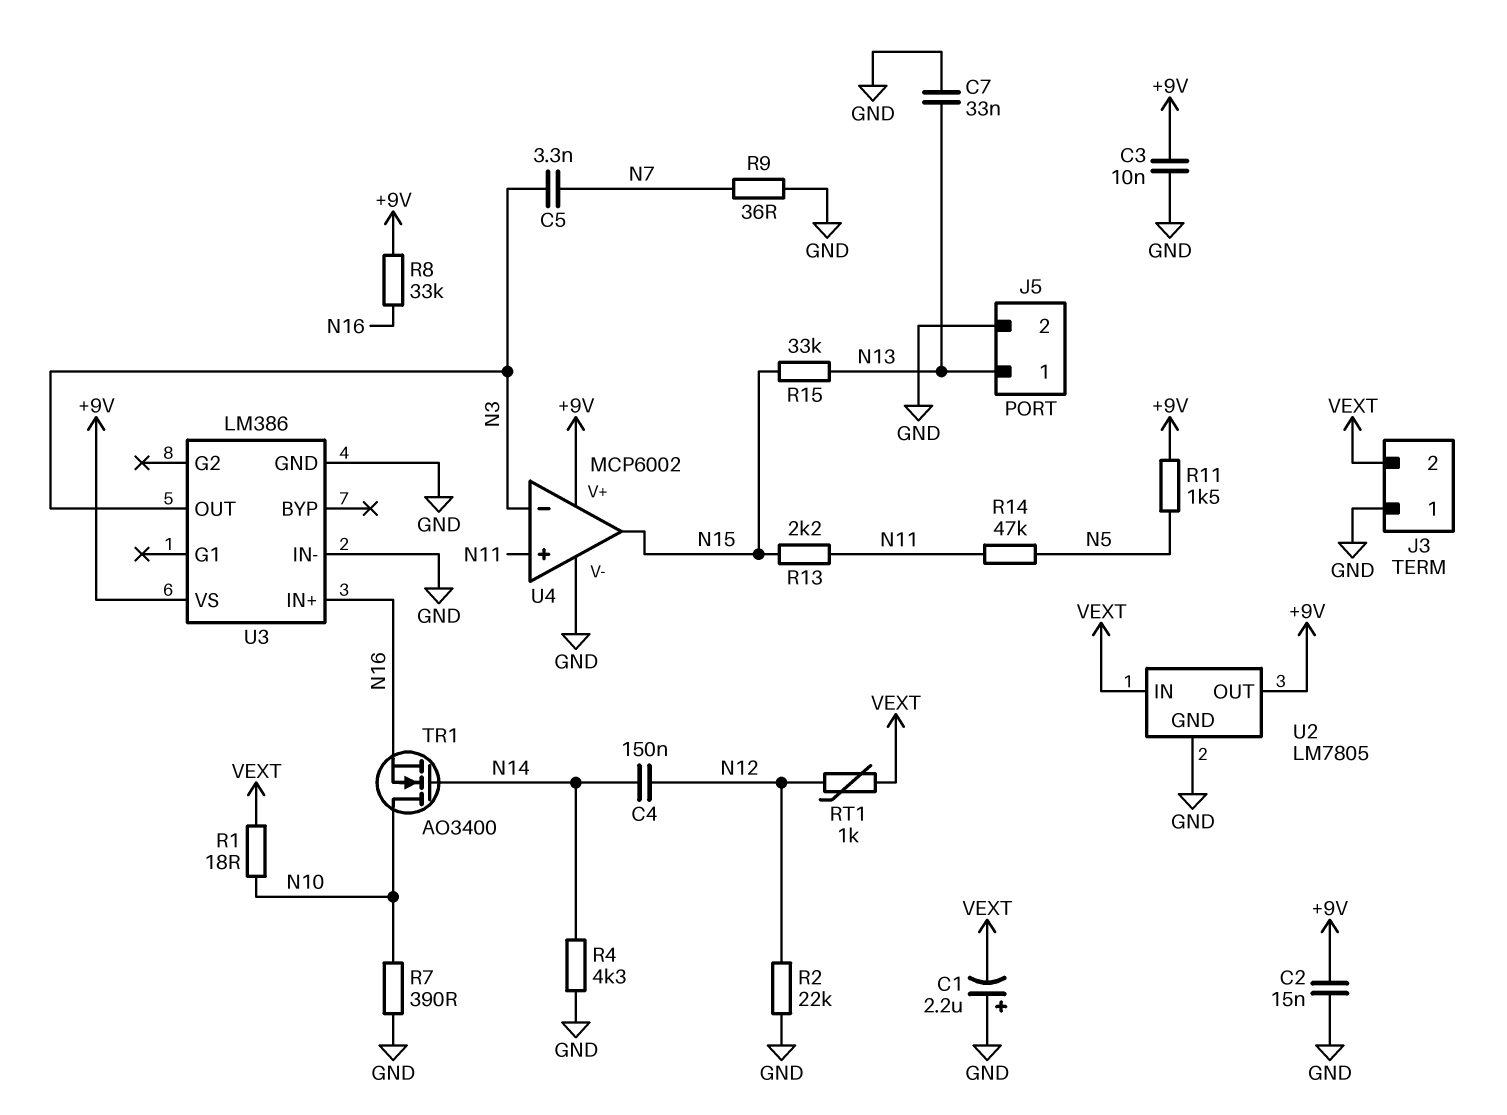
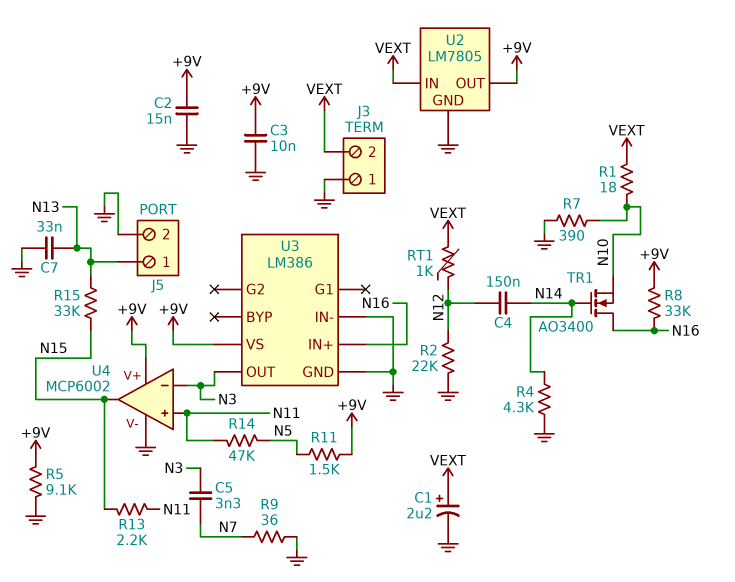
C1: 2.2uF (plus GND, minus VEXT) -> 2.2uF (plus VEXT, minus GND)
R5: none -> 9.1k (+9V, GND)
TR1: NMOS AO3400 (G N14, D N10, S N16) -> NMOS AO3400 (G N14, D N16, S N10)

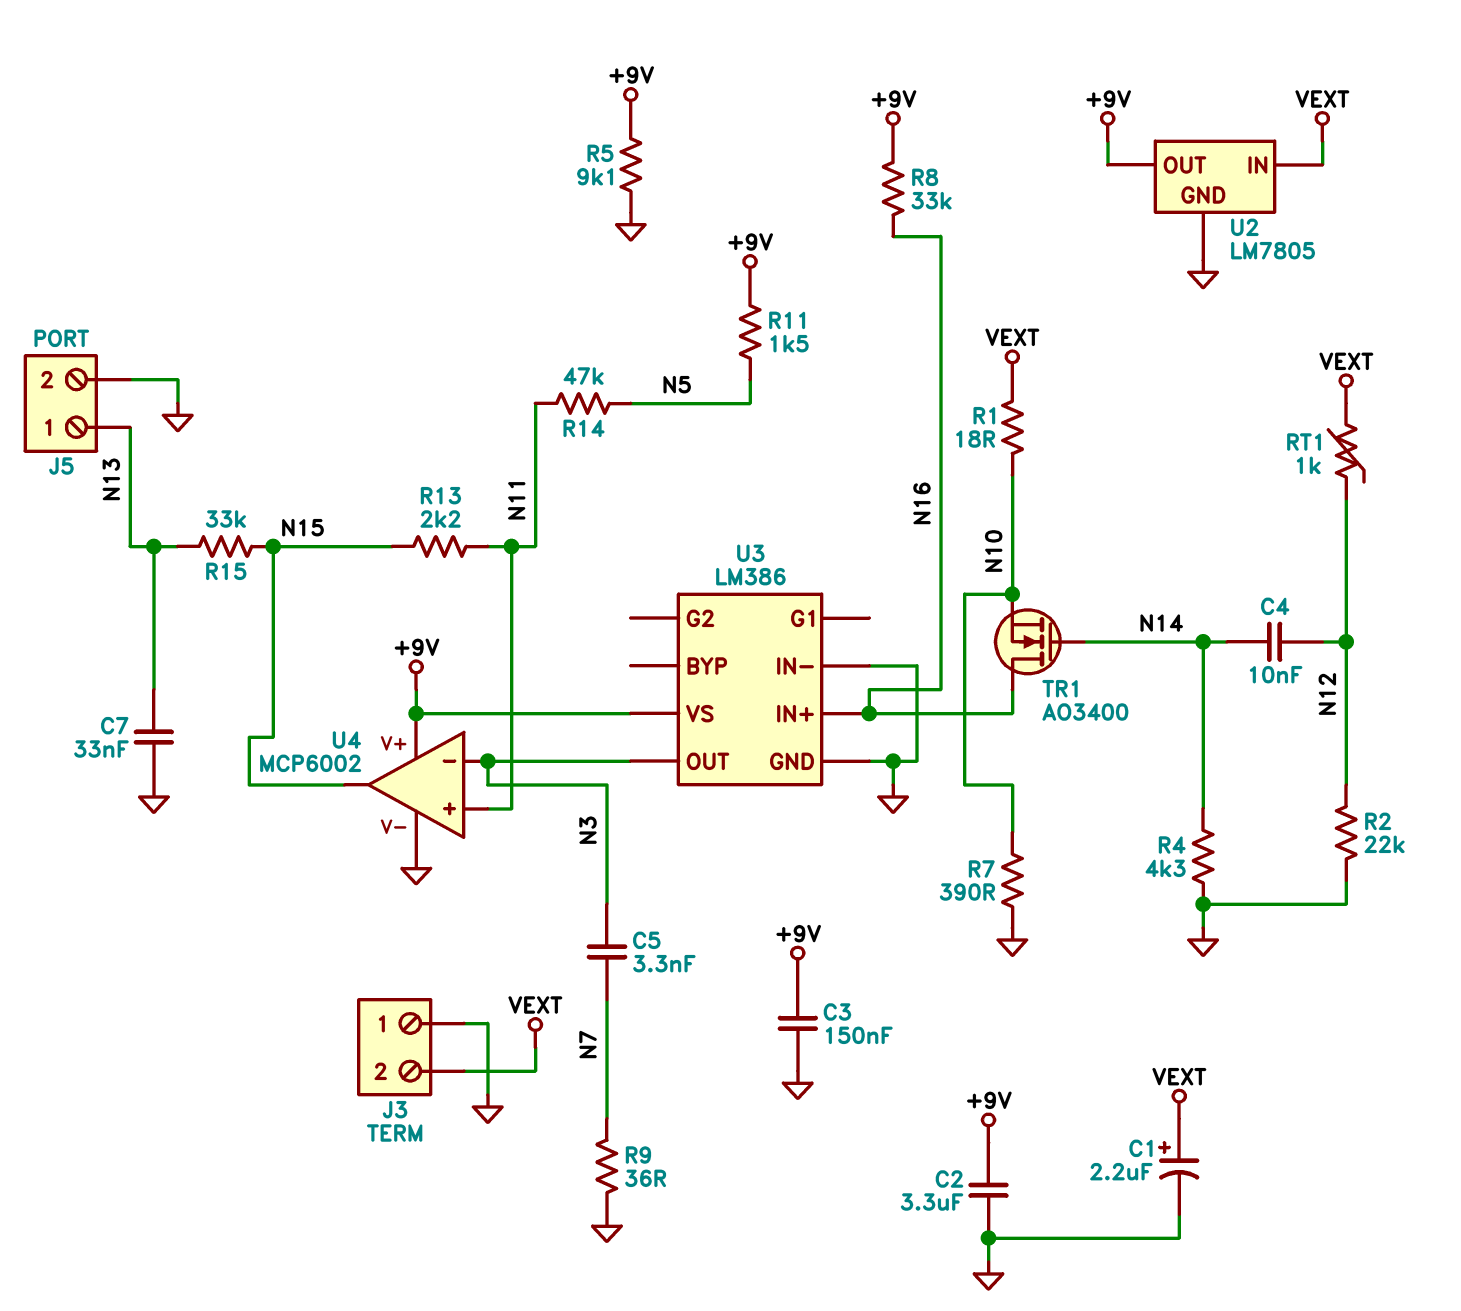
C2: 15nF (+9V, GND) -> 3.3uF (+9V, GND)
C3: 10nF (+9V, GND) -> 150nF (+9V, GND)
C4: 150nF (N12, N14) -> 10nF (N12, N14)

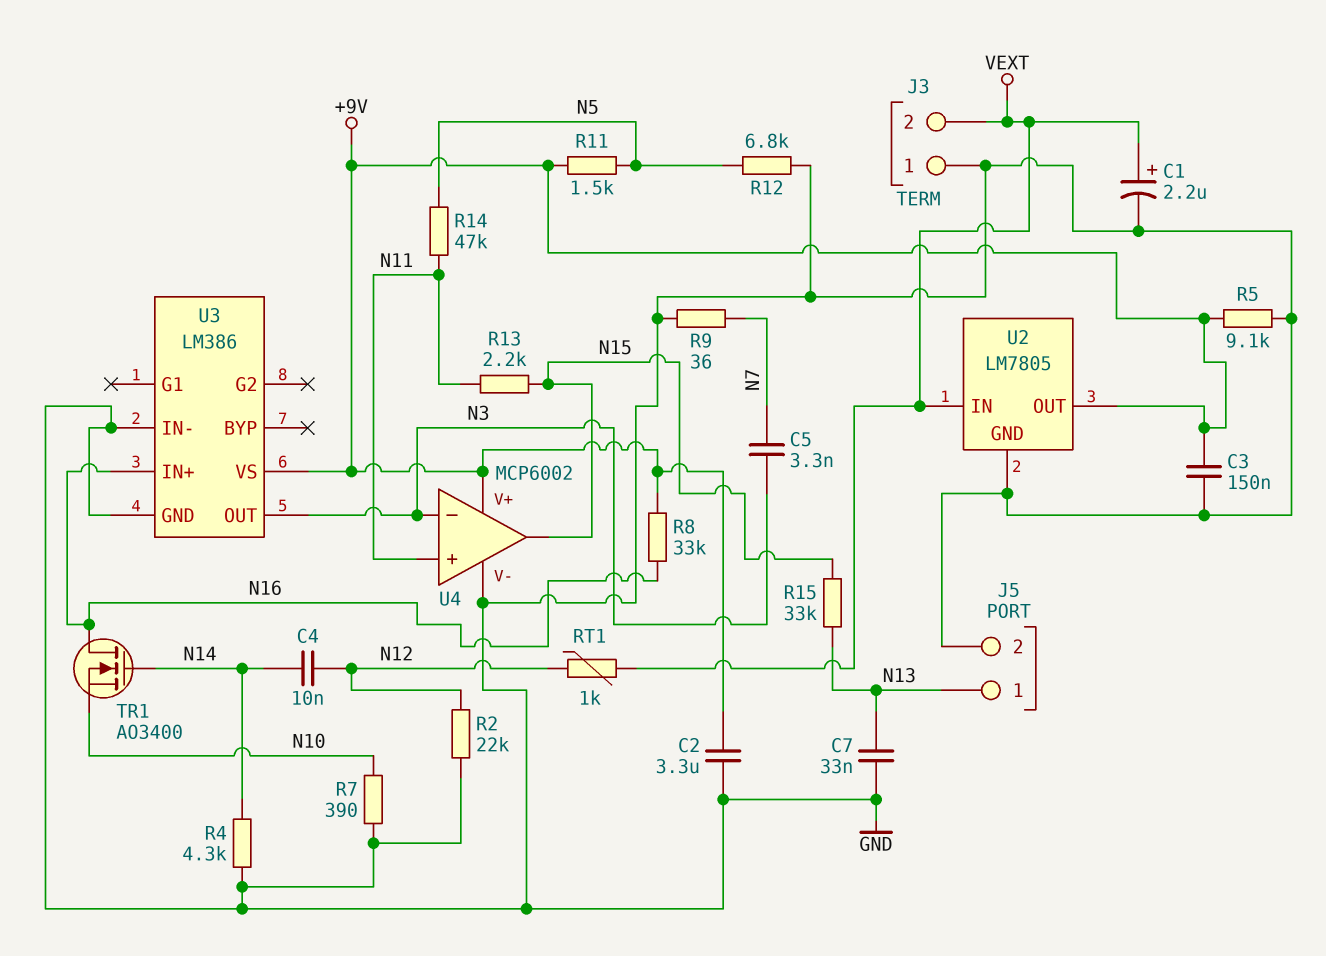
R1: 18 (N10, VEXT) -> none
R12: none -> 6.8k (GND, N5)

